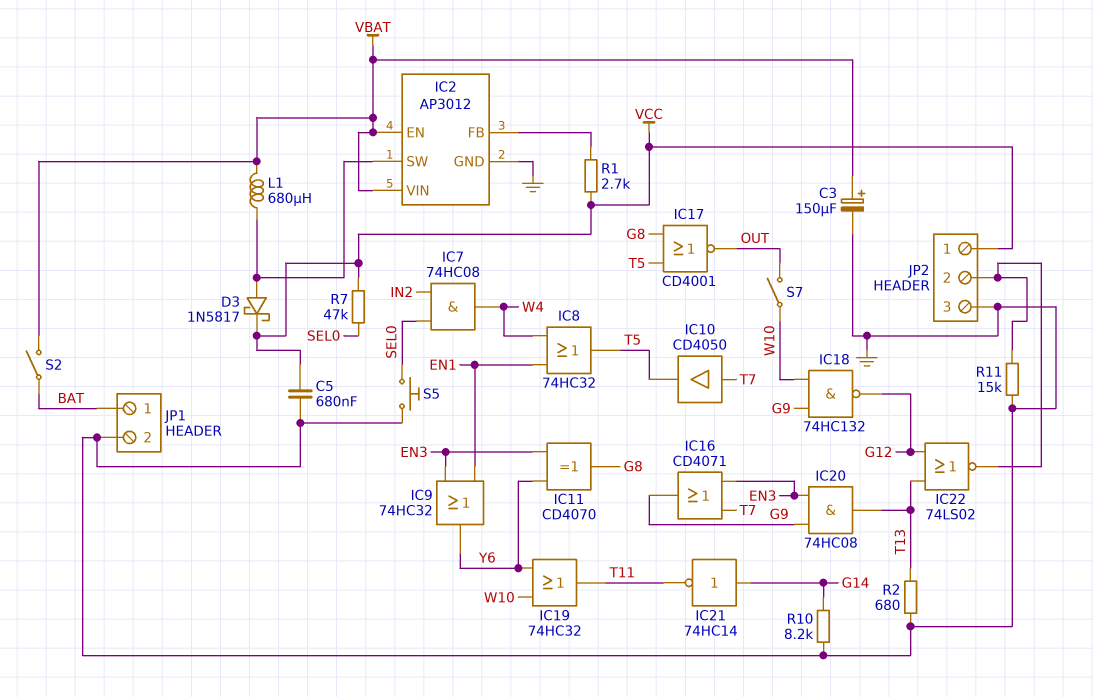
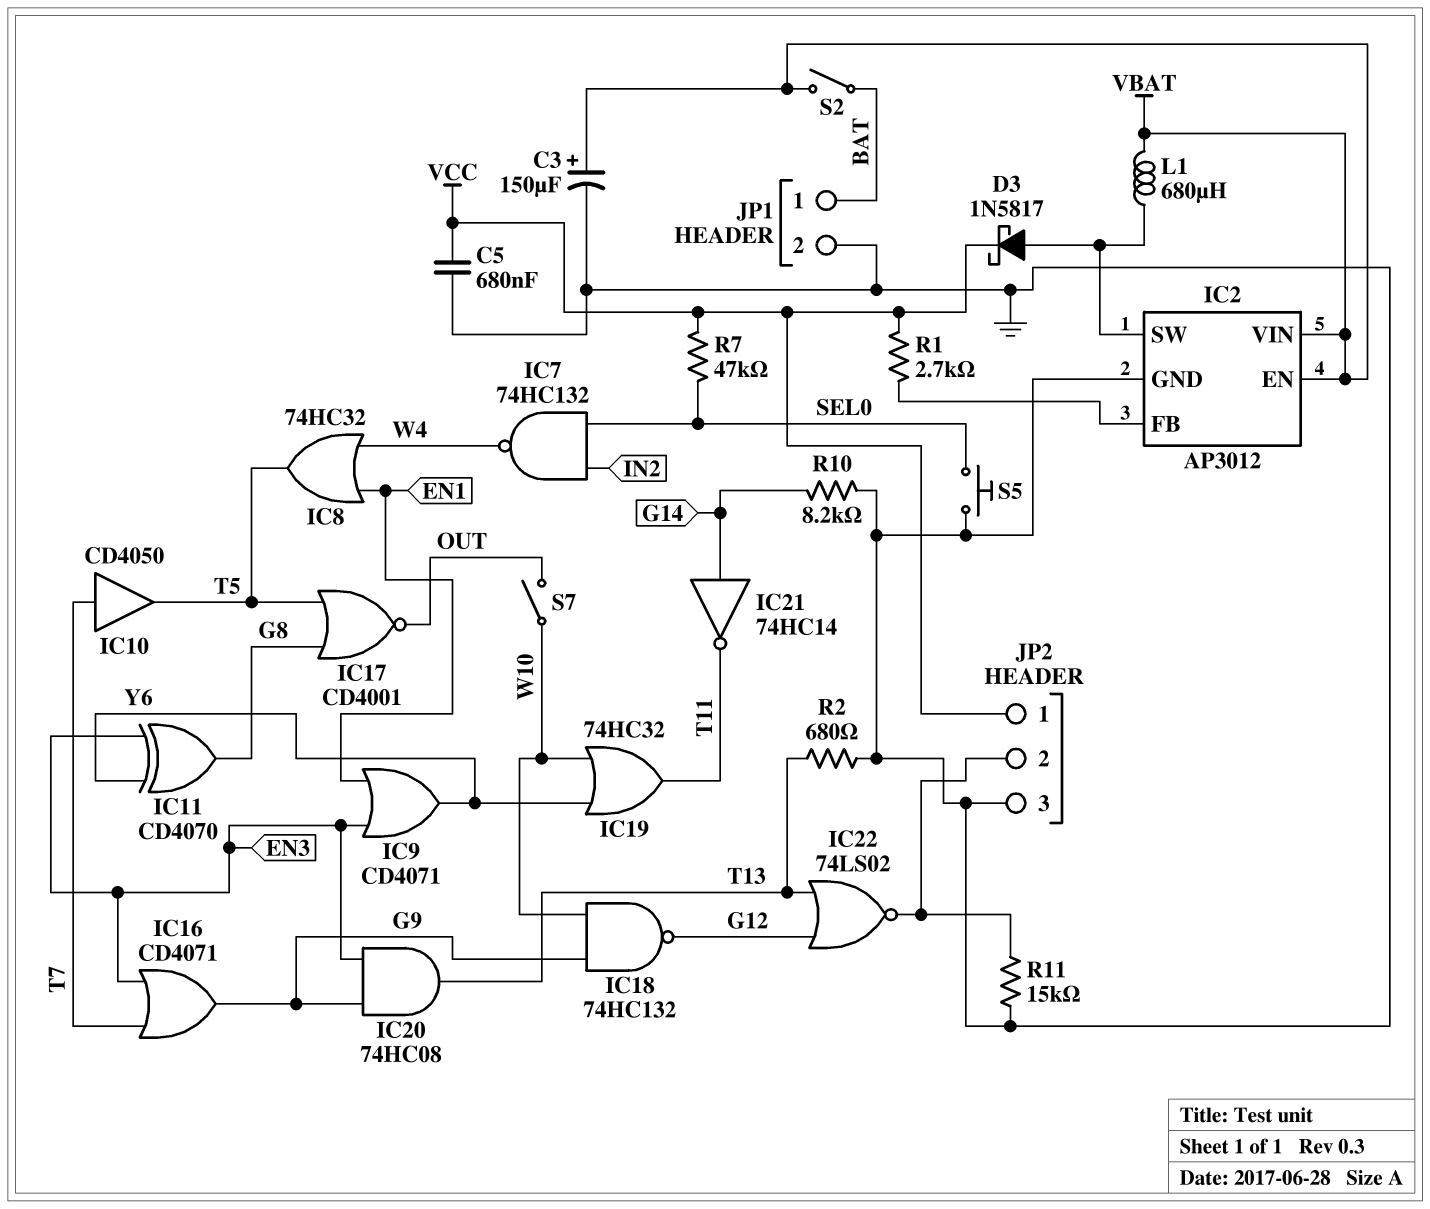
IC7: AND 74HC08 (in IN2, in SEL0, out W4) -> NAND 74HC132 (in IN2, in SEL0, out W4)
IC9: OR 74HC32 (in EN1, in EN3, out Y6) -> OR CD4071 (in EN1, in EN3, out Y6)

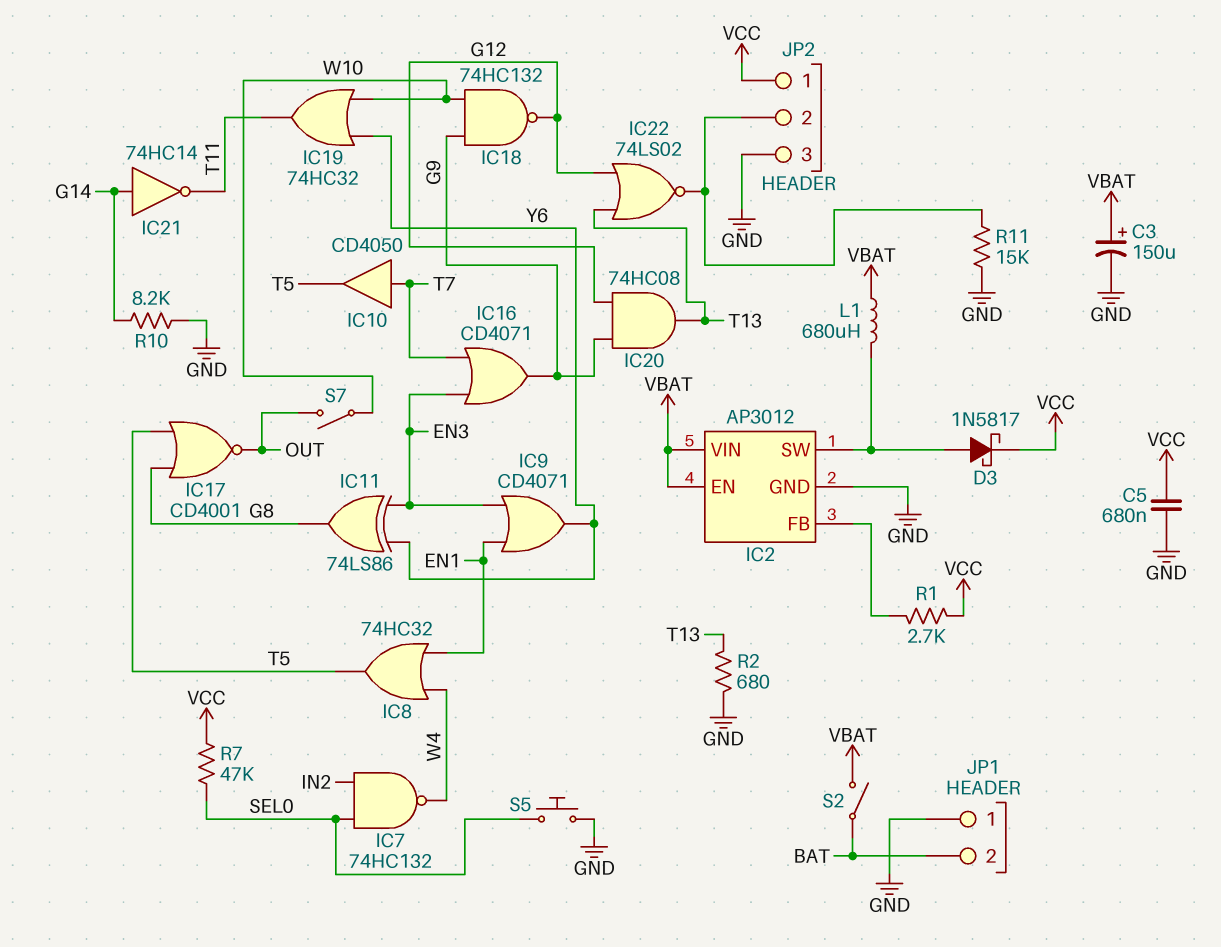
IC11: XOR CD4070 (in EN3, in Y6, out G8) -> XOR 74LS86 (in EN3, in Y6, out G8)
IC20: AND 74HC08 (in EN3, in G9, out T13) -> AND 74HC08 (in G9, in G12, out T13)
JP1 pin 1: BAT -> GND
JP1 pin 2: GND -> BAT

